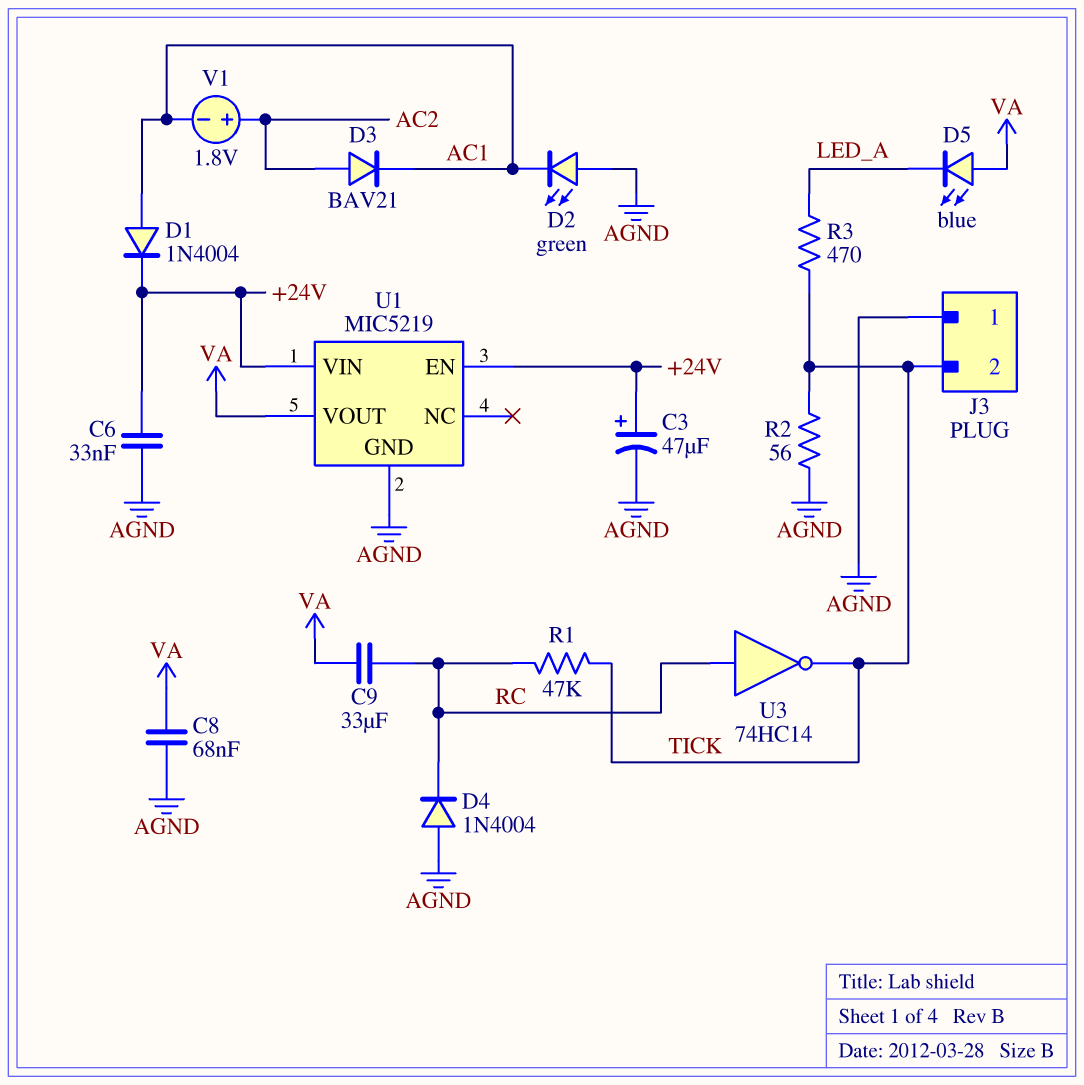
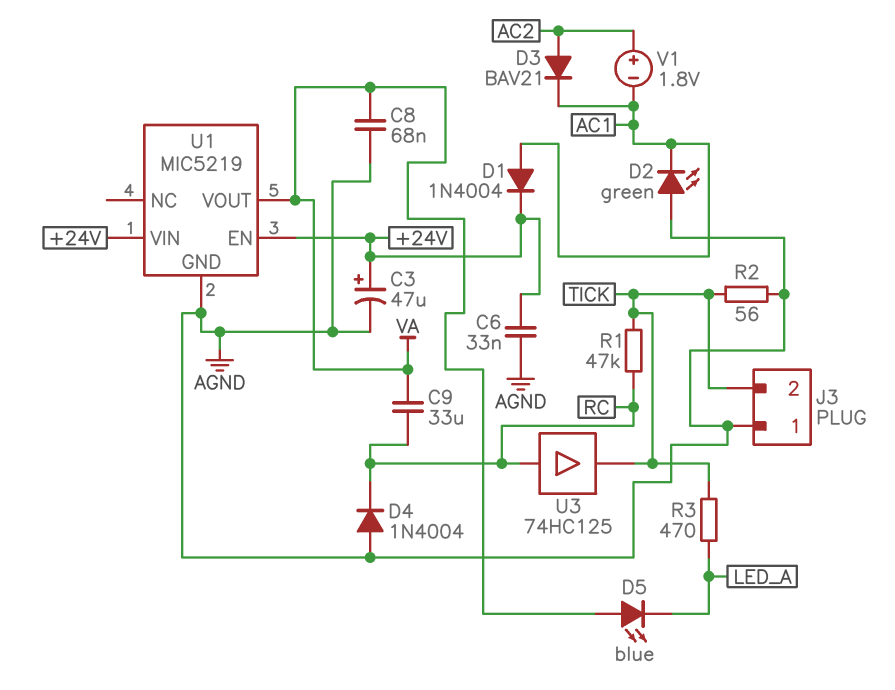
U3: NOT 74HC14 (in RC, out TICK) -> buffer 74HC125 (in RC, out TICK)

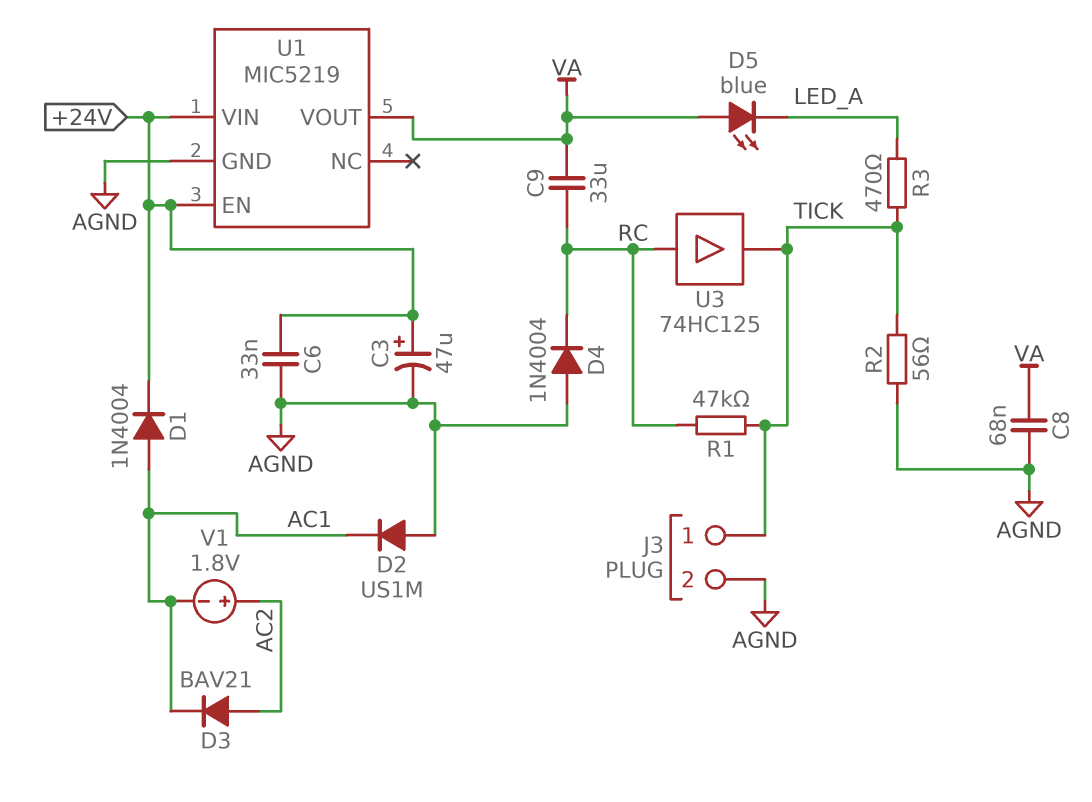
D2: LED green (A AGND, K AC1) -> diode US1M (A AGND, K AC1)
J3 pin 1: AGND -> TICK
J3 pin 2: TICK -> AGND

